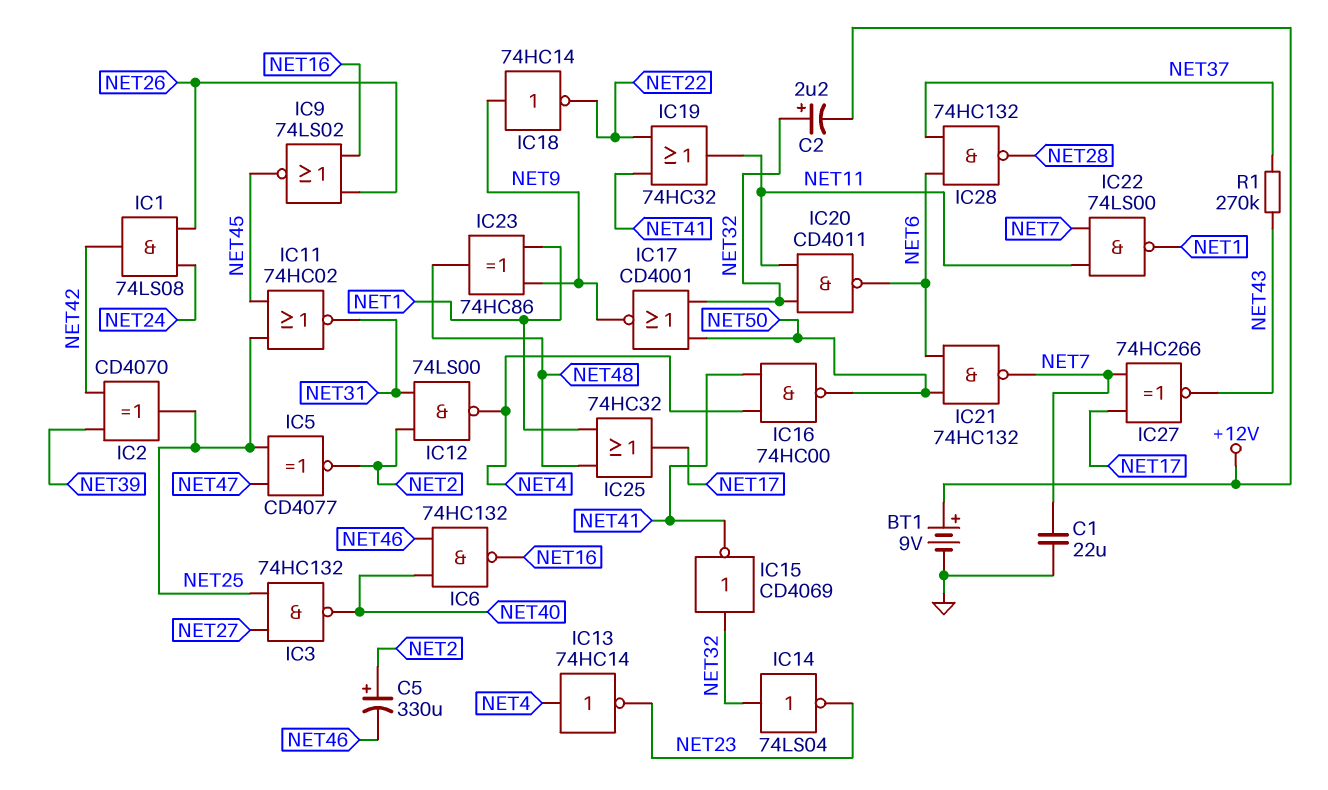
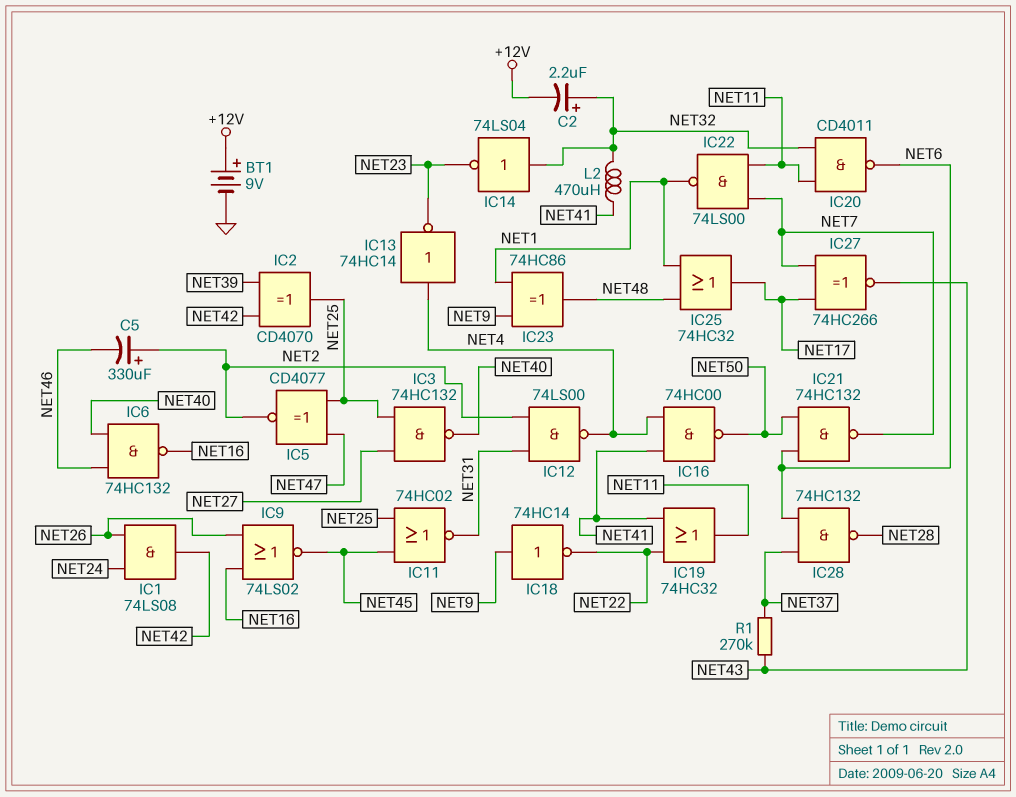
C1: 22uF (GND, NET7) -> none
IC15: NOT CD4069 (in NET32, out NET41) -> none
IC17: NOR CD4001 (in NET32, in NET50, out NET9) -> none
L2: none -> 470uH (NET32, NET41)

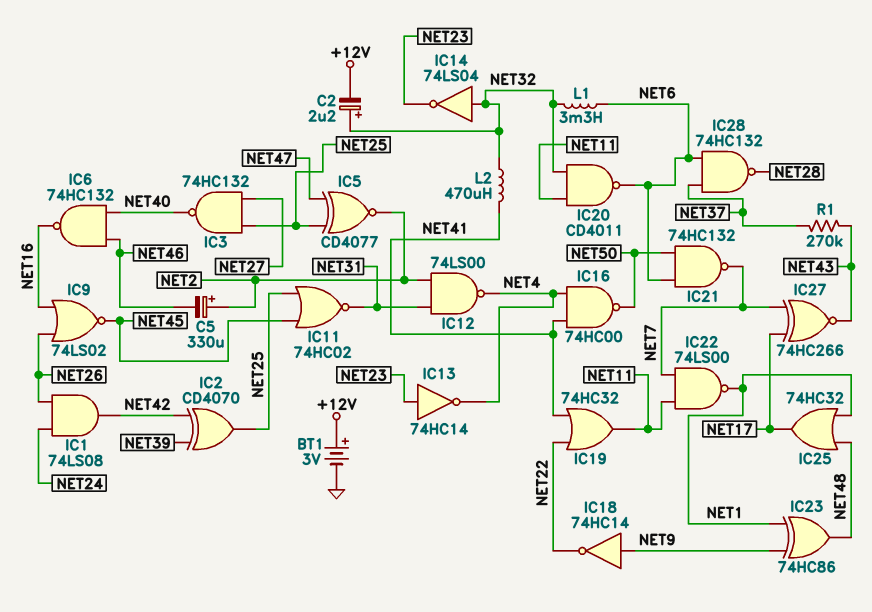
BT1: 9V (plus +12V, minus GND) -> 3V (plus +12V, minus GND)
IC13: NOT 74HC14 (in NET4, out NET23) -> NOT 74HC14 (in NET23, out NET4)
L1: none -> 3.3mH (NET6, NET32)

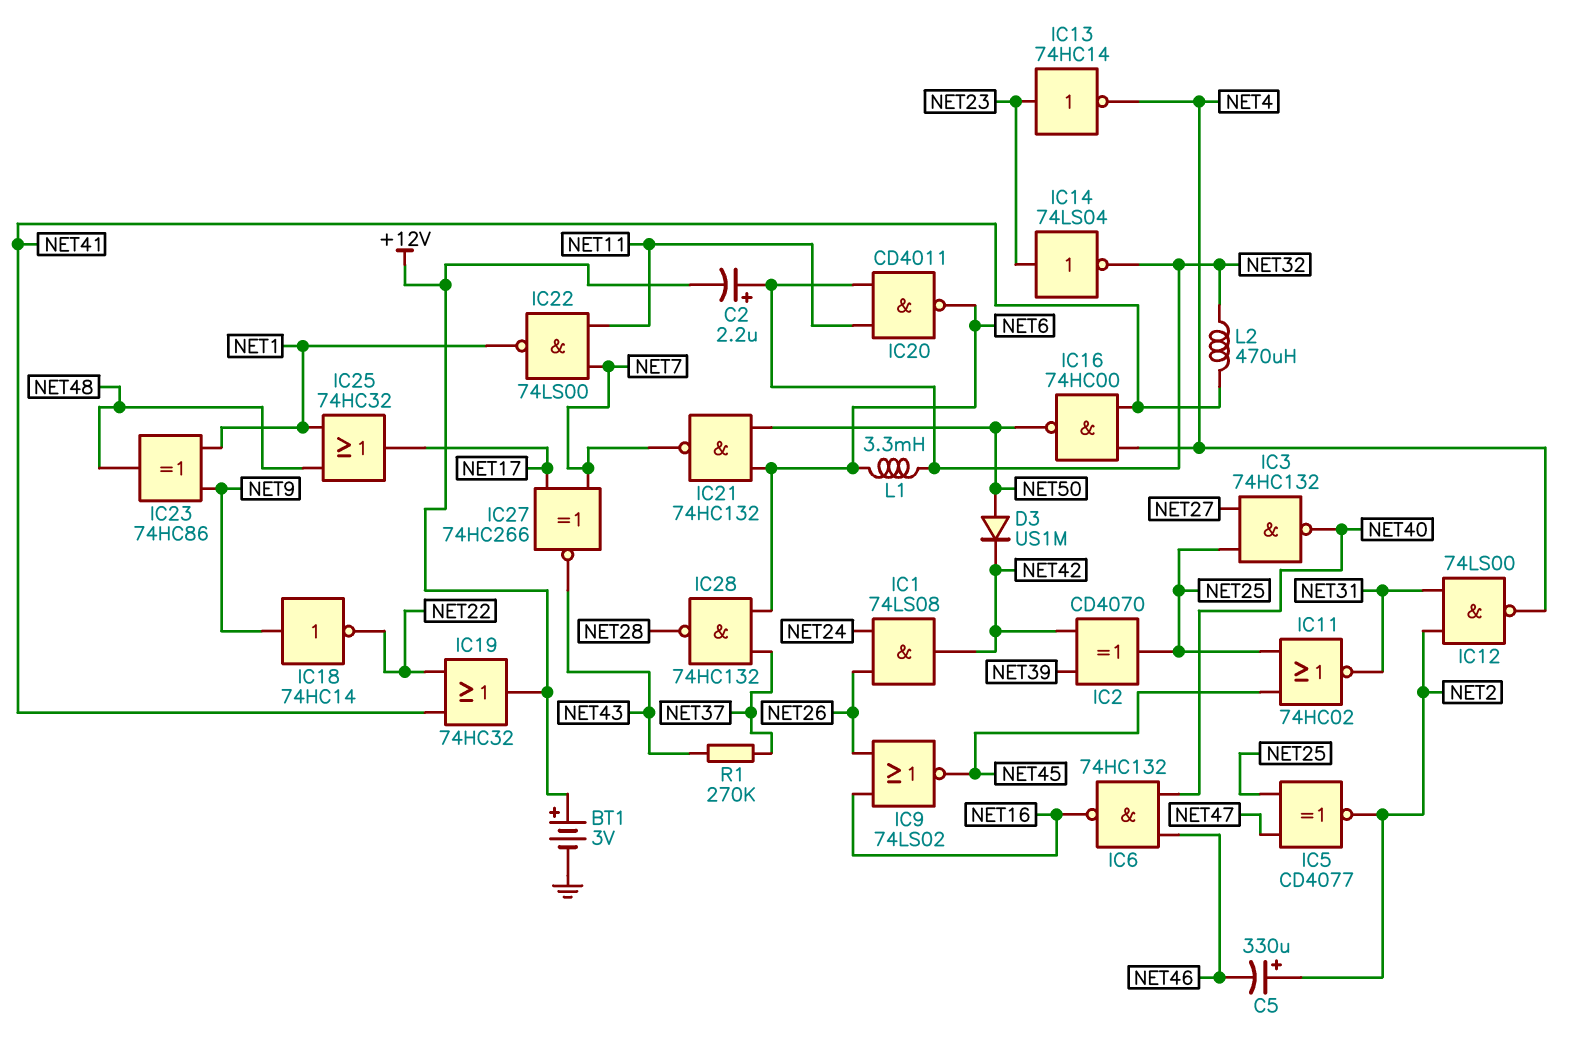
D3: none -> diode US1M (A NET50, K NET42)
IC14: NOT 74LS04 (in NET32, out NET23) -> NOT 74LS04 (in NET23, out NET32)
IC19: OR 74HC32 (in NET22, in NET41, out NET11) -> OR 74HC32 (in NET22, in NET41, out +12V)

